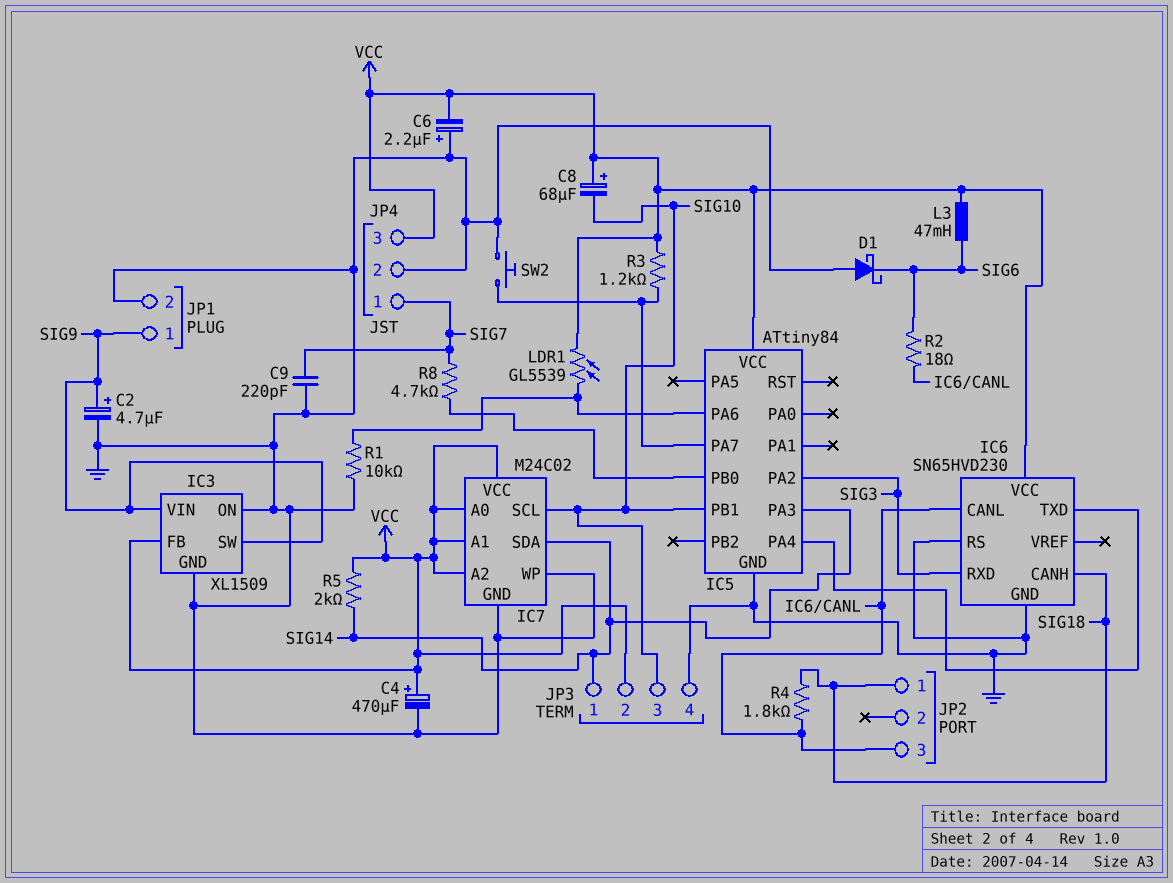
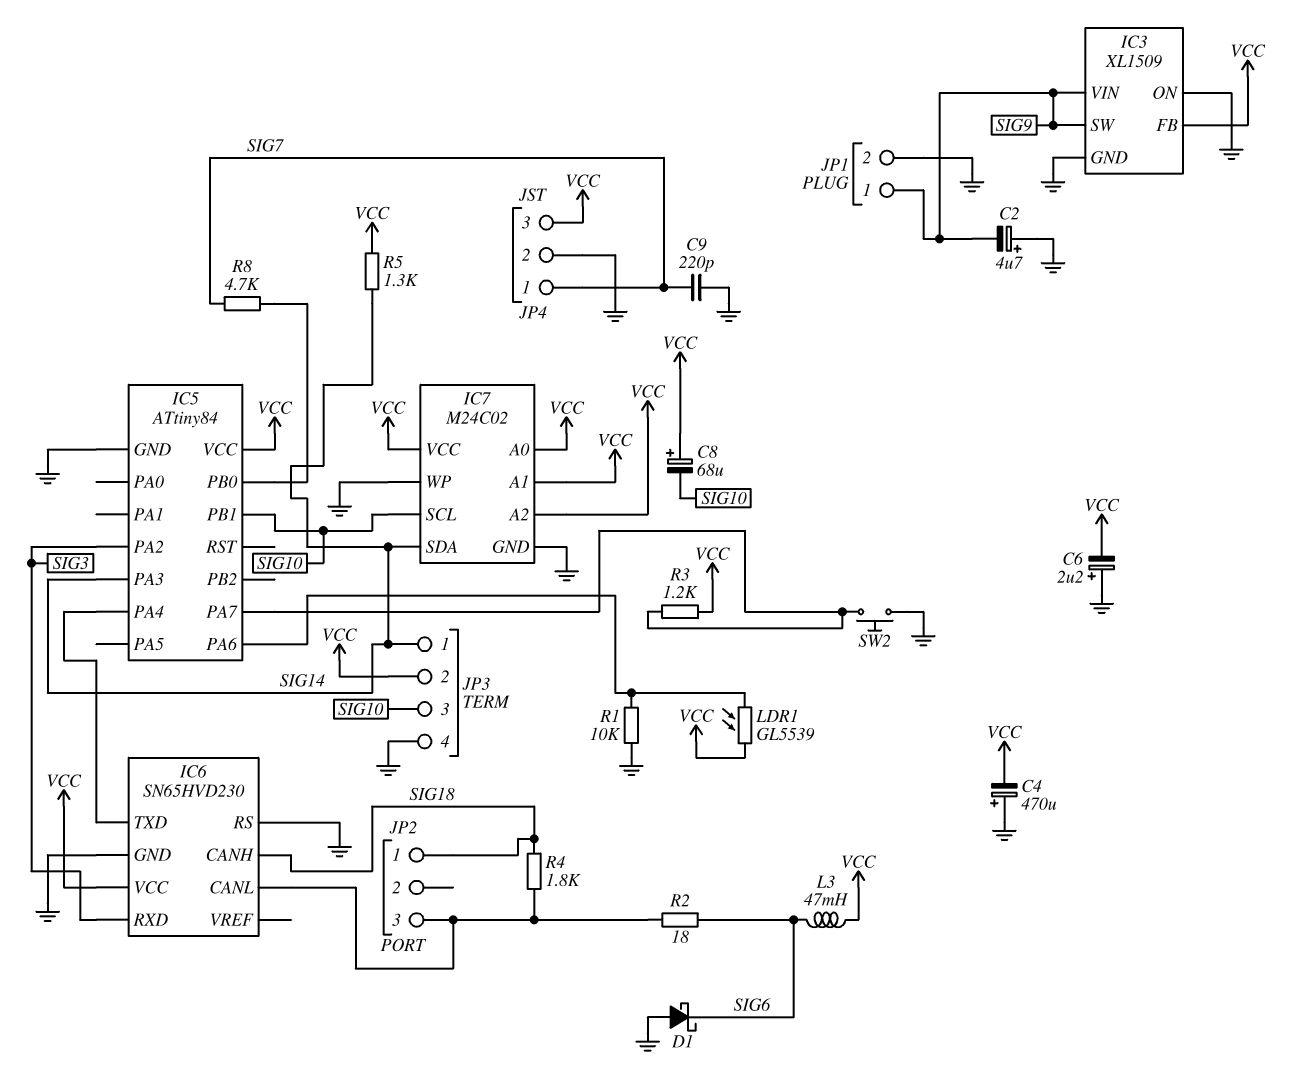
C2: 4.7uF (plus SIG9, minus GND) -> 4.7uF (plus GND, minus SIG9)
C4: 470uF (plus VCC, minus GND) -> 470uF (plus GND, minus VCC)
R5: 2k (SIG14, VCC) -> 1.3k (SIG14, VCC)

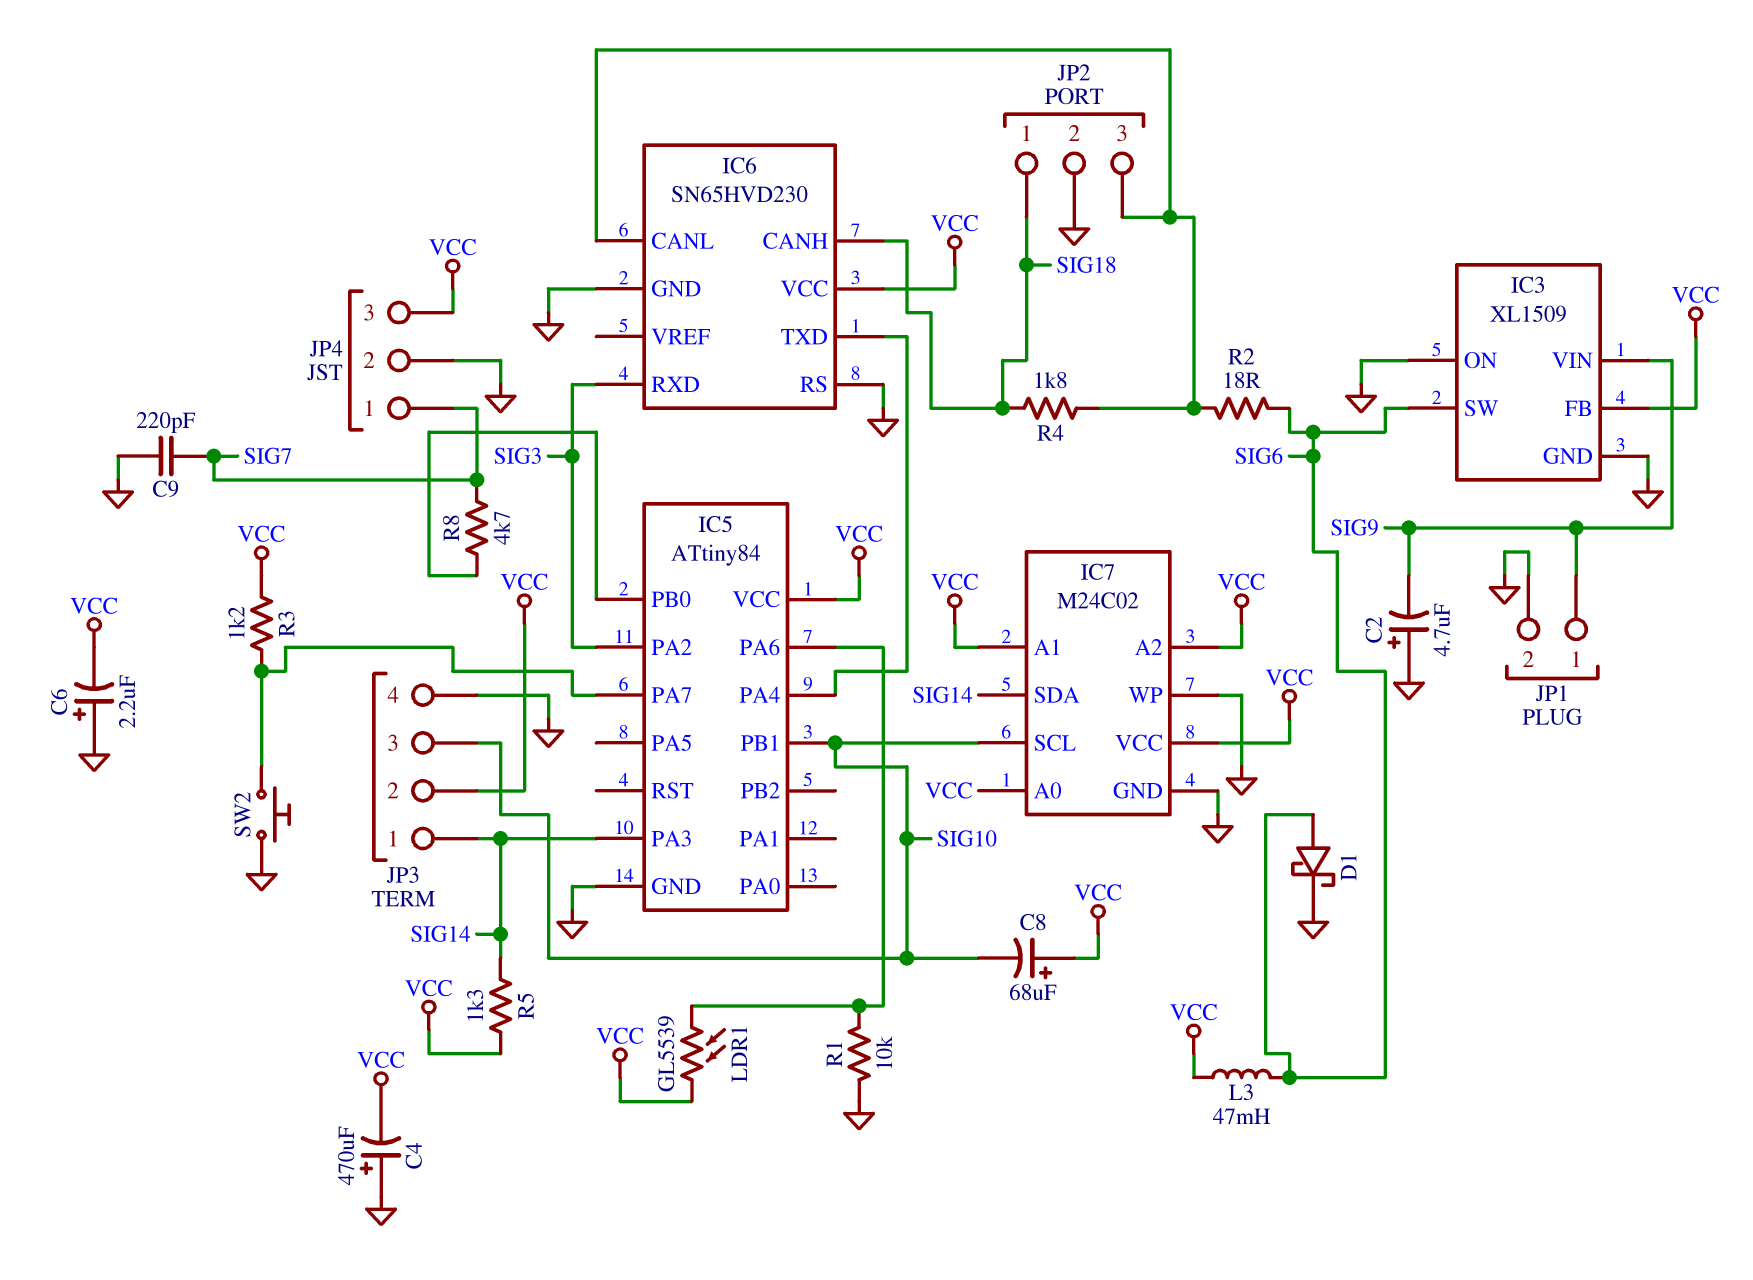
D1: schottky (A GND, K SIG6) -> schottky (A SIG6, K GND)
IC3 pin SW: SIG9 -> SIG6
JP2 pin 2: none -> GND

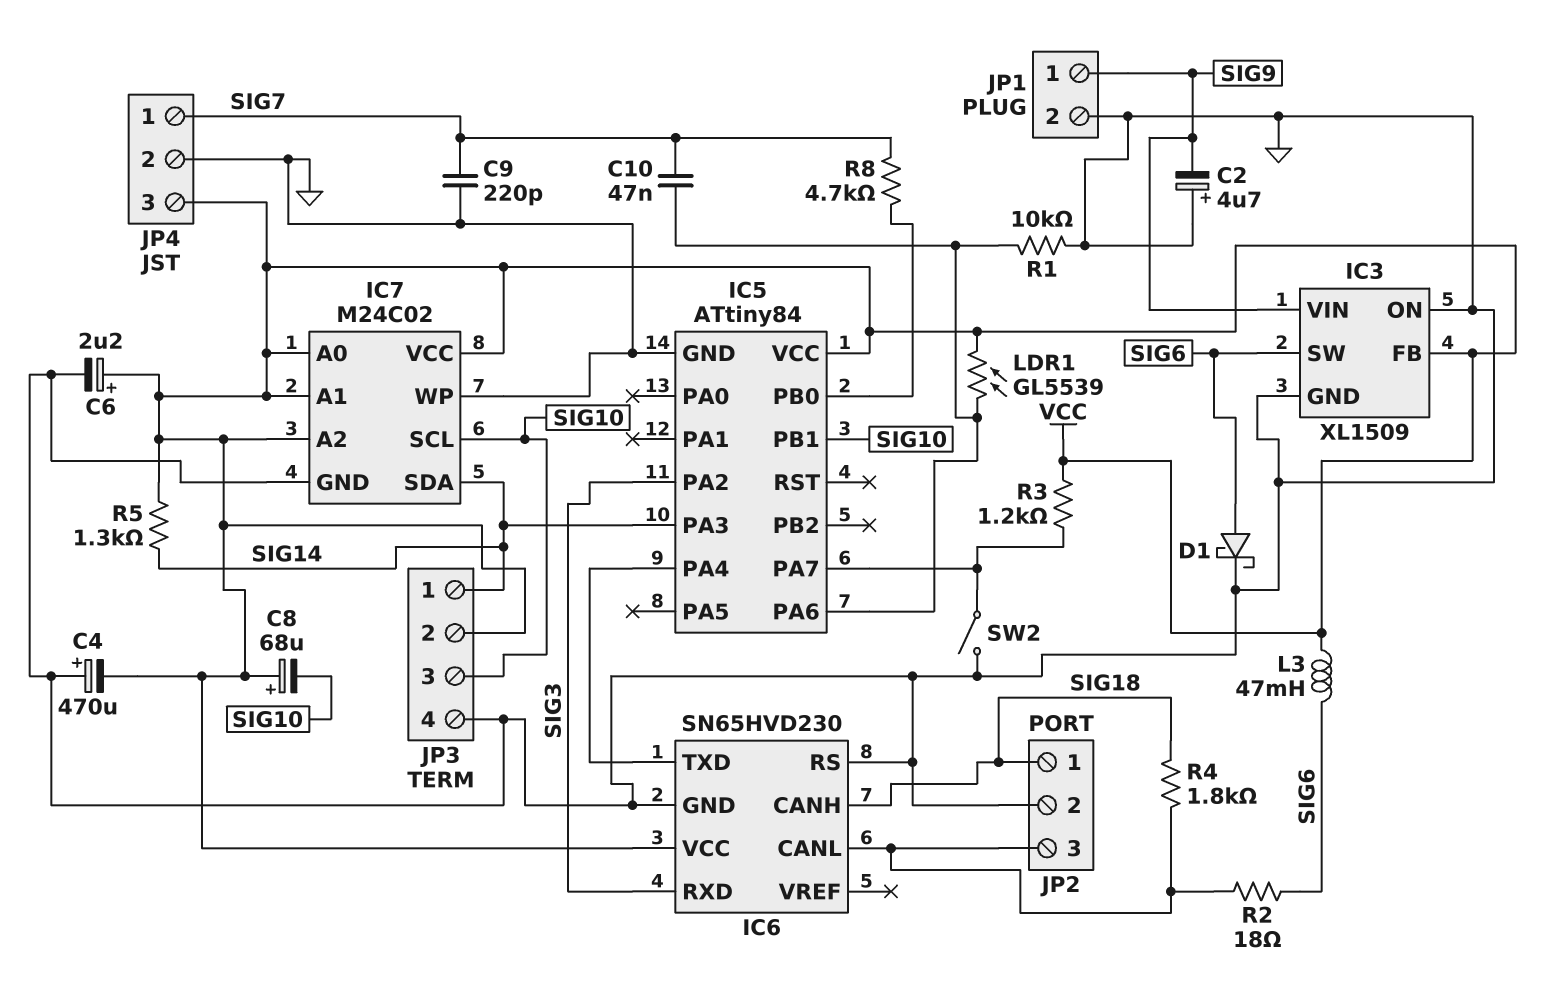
C6: 2.2uF (plus GND, minus VCC) -> 2.2uF (plus VCC, minus GND)
C10: none -> 47nF (IC5/PA6, SIG7)
SW2: button (GND, IC5/PA7) -> switch (GND, IC5/PA7)

